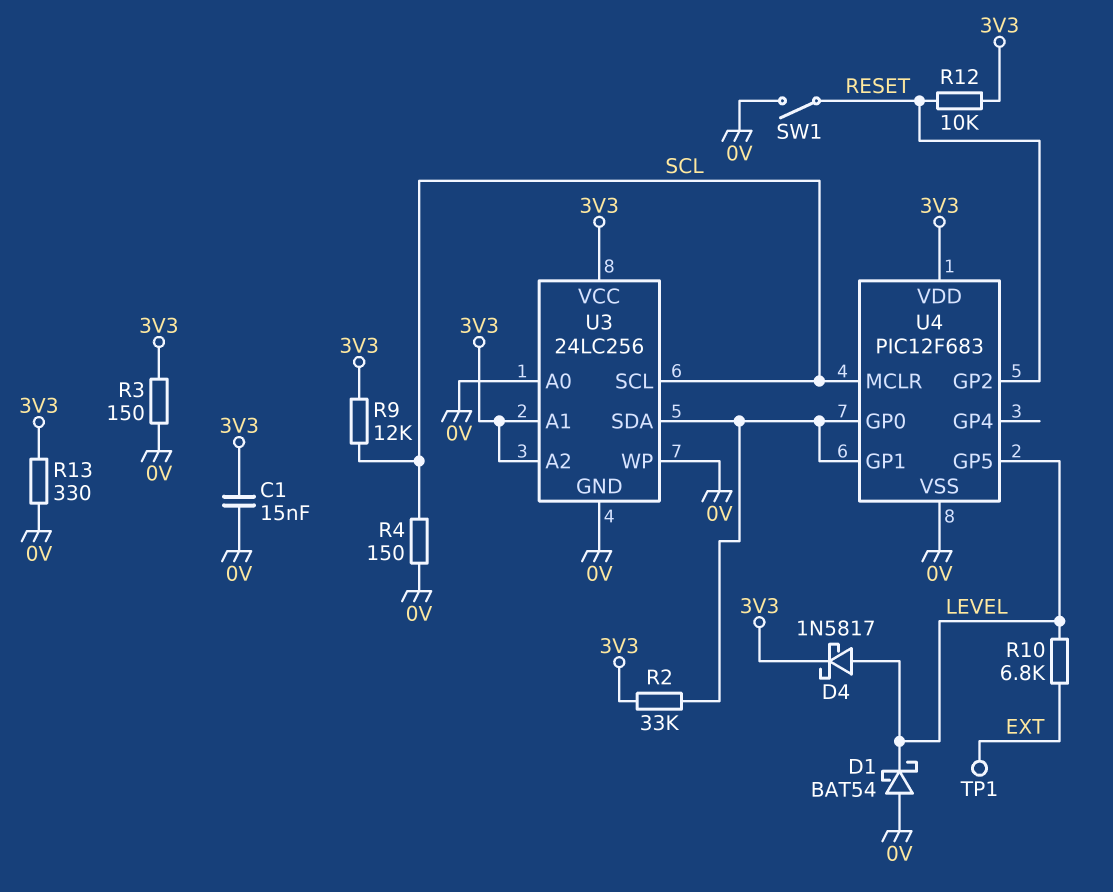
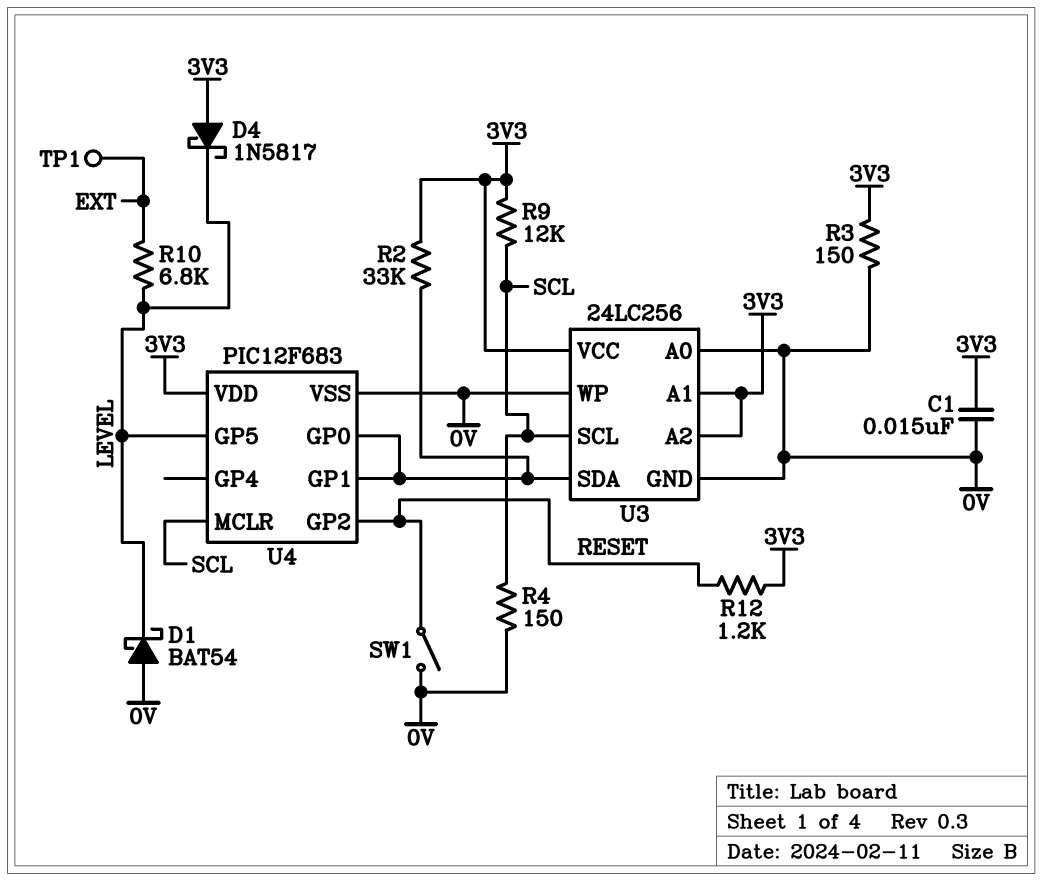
D4: schottky 1N5817 (A LEVEL, K 3V3) -> schottky 1N5817 (A 3V3, K LEVEL)
R12: 10k (3V3, RESET) -> 1.2k (3V3, RESET)
R13: 330 (0V, 3V3) -> none

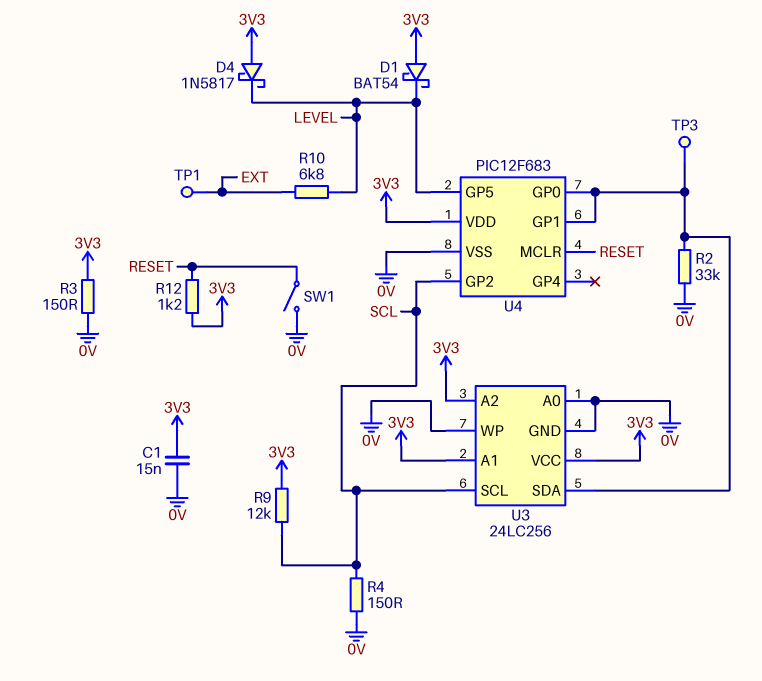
D1: schottky BAT54 (A 0V, K LEVEL) -> schottky BAT54 (A 3V3, K LEVEL)
R2: 33k (3V3, U3/SDA) -> 33k (0V, U3/SDA)
TP3: none -> test point (U3/SDA)
U4 pin GP2: RESET -> SCL
U4 pin MCLR: SCL -> RESET

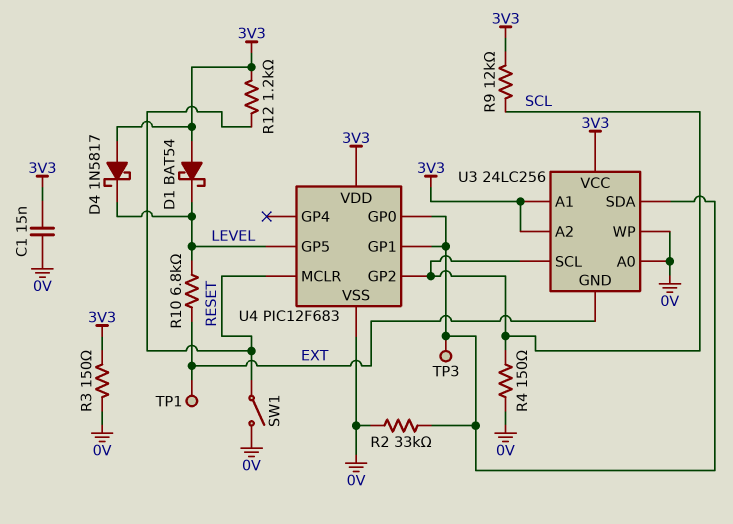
U3 pin GND: 0V -> EXT

